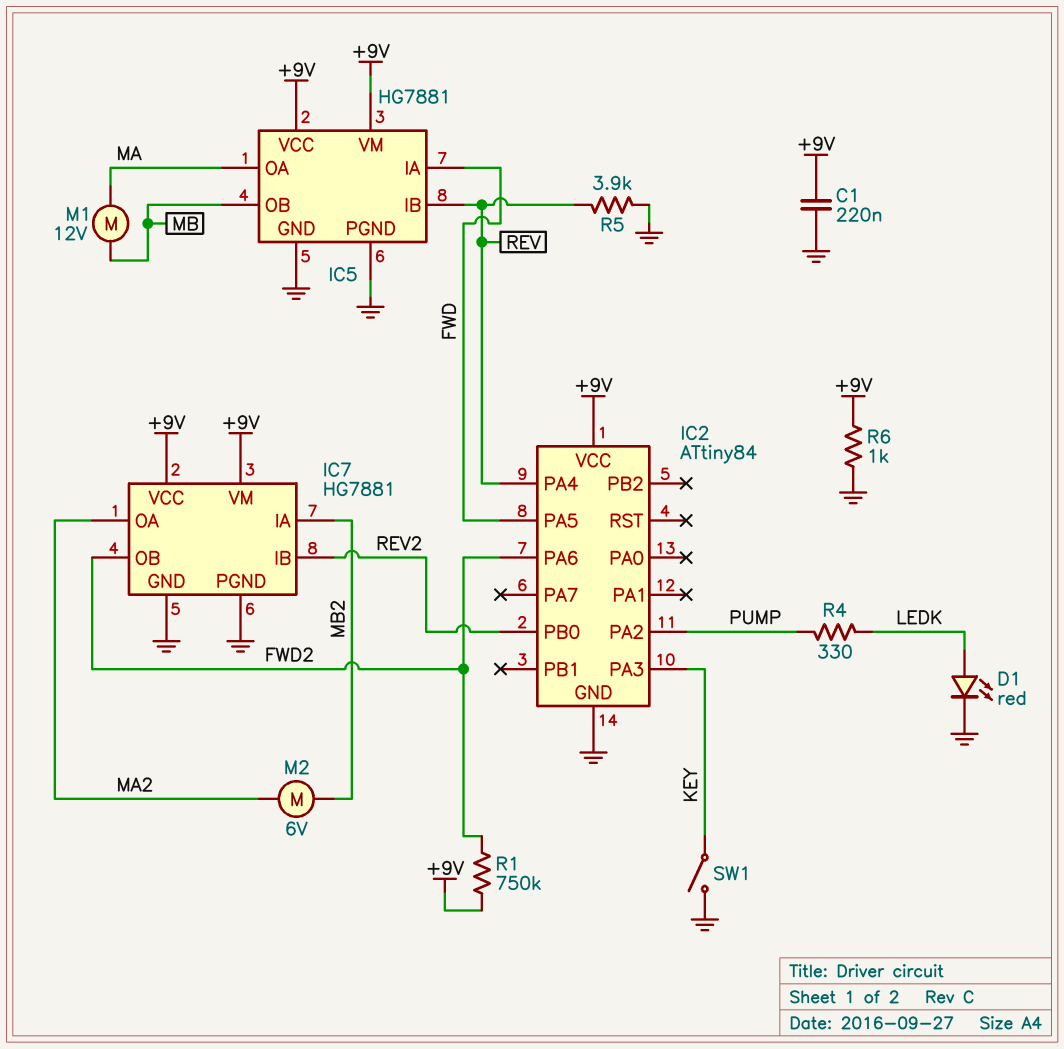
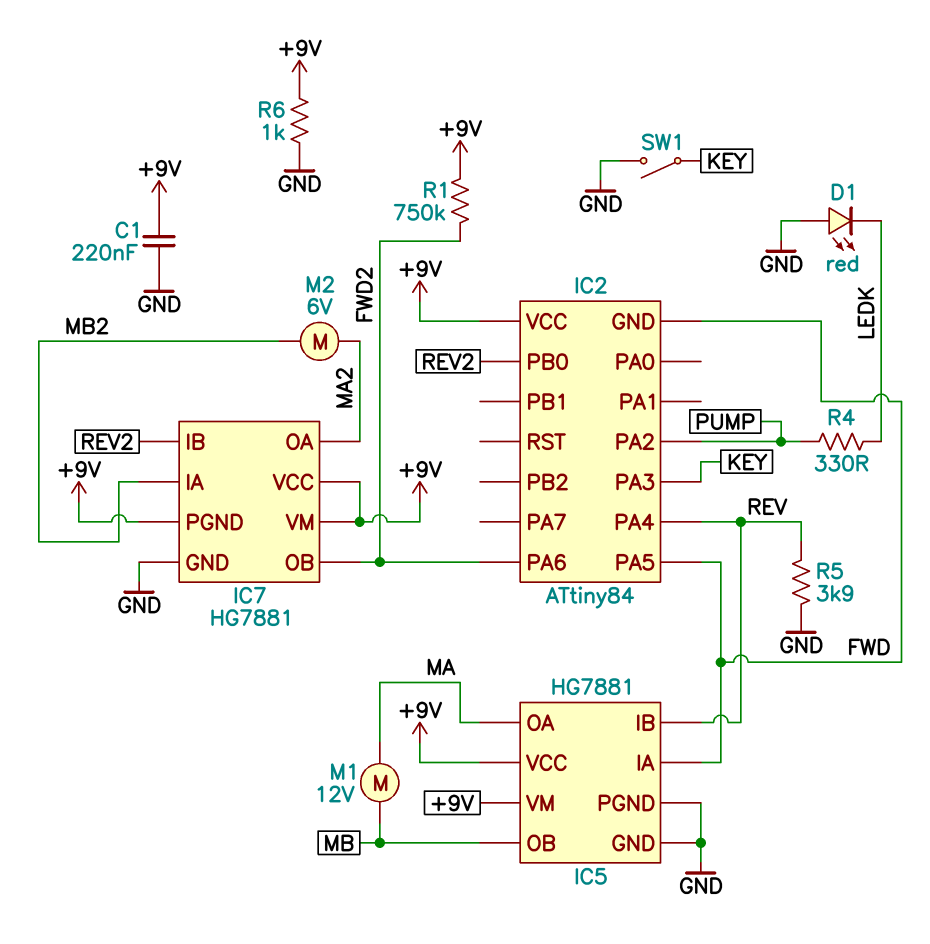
D1: LED red (A LEDK, K GND) -> LED red (A GND, K LEDK)
IC2 pin GND: GND -> FWD
IC7 pin PGND: GND -> +9V

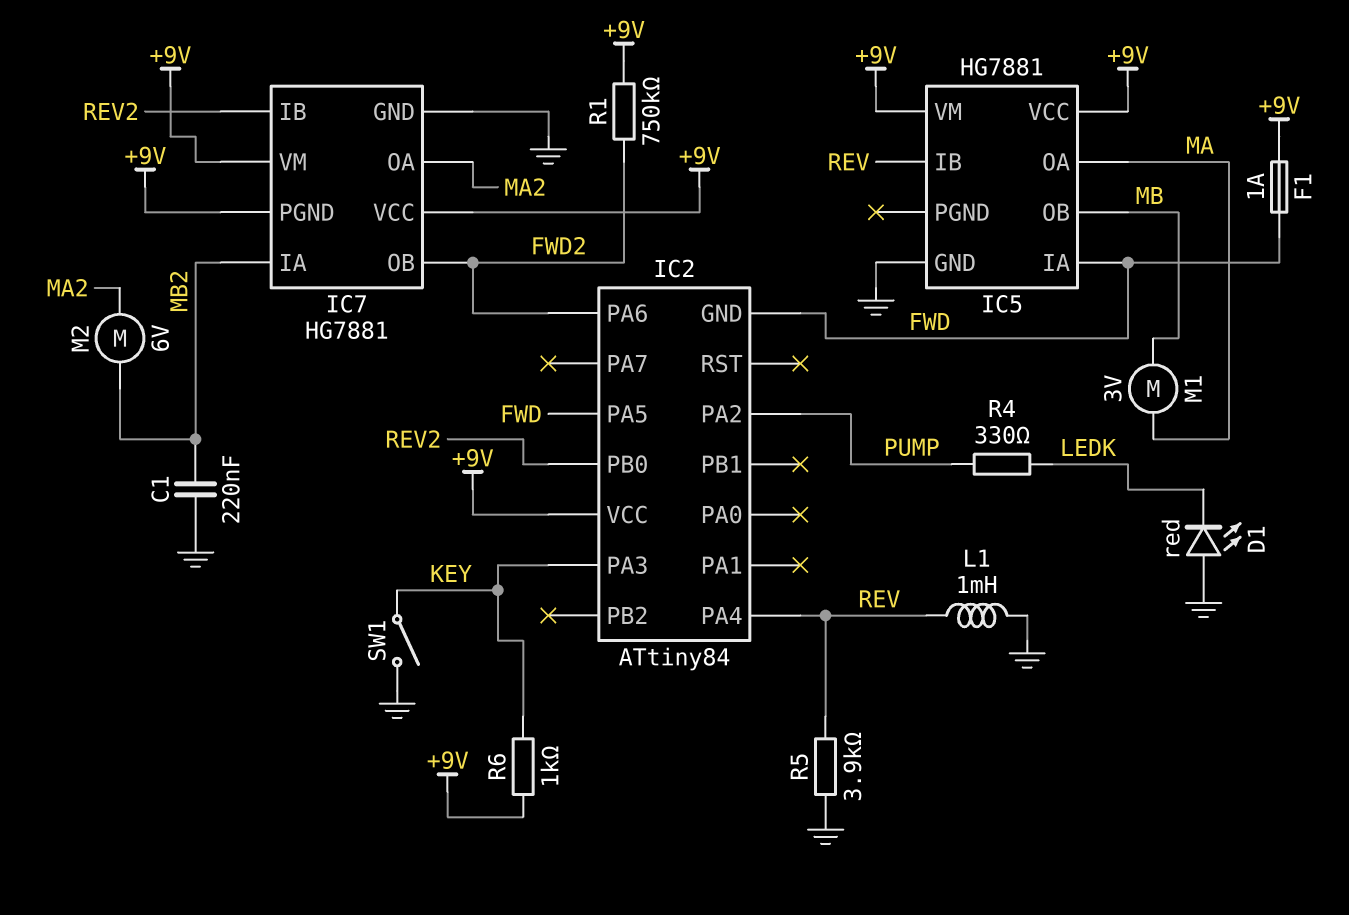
C1: 220nF (+9V, GND) -> 220nF (GND, MB2)
F1: none -> 1A (+9V, FWD)
IC5 pin PGND: GND -> none
L1: none -> 1mH (GND, REV)
M1: motor 12V (MA, MB) -> motor 3V (MA, MB)
R6: 1k (+9V, GND) -> 1k (+9V, KEY)

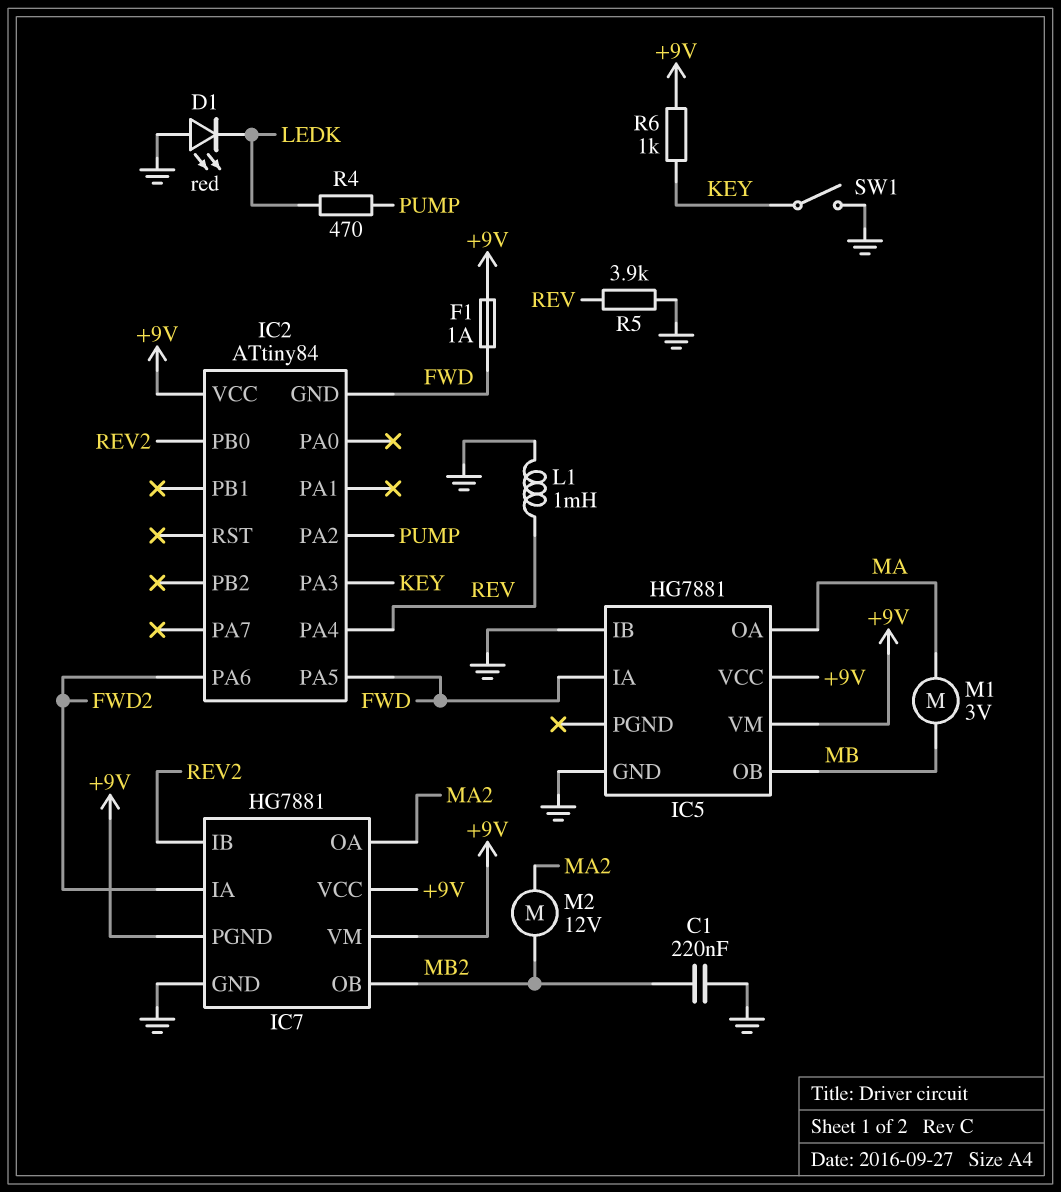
IC5 pin IB: REV -> GND
IC7 pin IA: MB2 -> FWD2
IC7 pin OB: FWD2 -> MB2
M2: motor 6V (MA2, MB2) -> motor 12V (MA2, MB2)
R1: 750k (+9V, FWD2) -> none
R4: 330 (LEDK, PUMP) -> 470 (LEDK, PUMP)

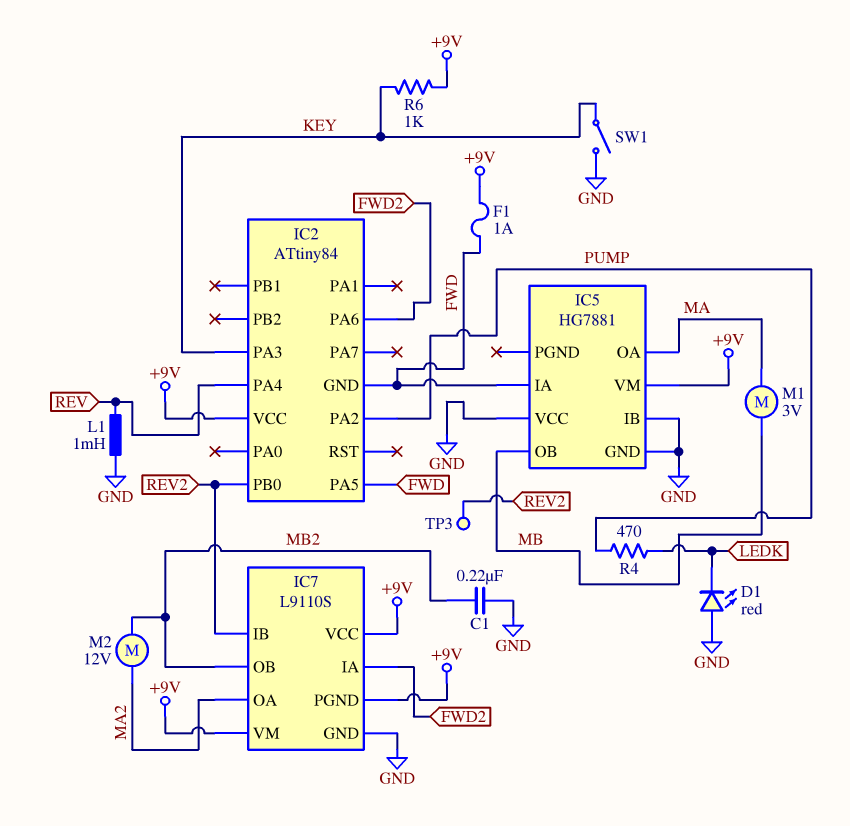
IC5 pin VCC: +9V -> GND
IC7: HG7881 -> L9110S
R5: 3.9k (GND, REV) -> none
TP3: none -> test point (REV2)

